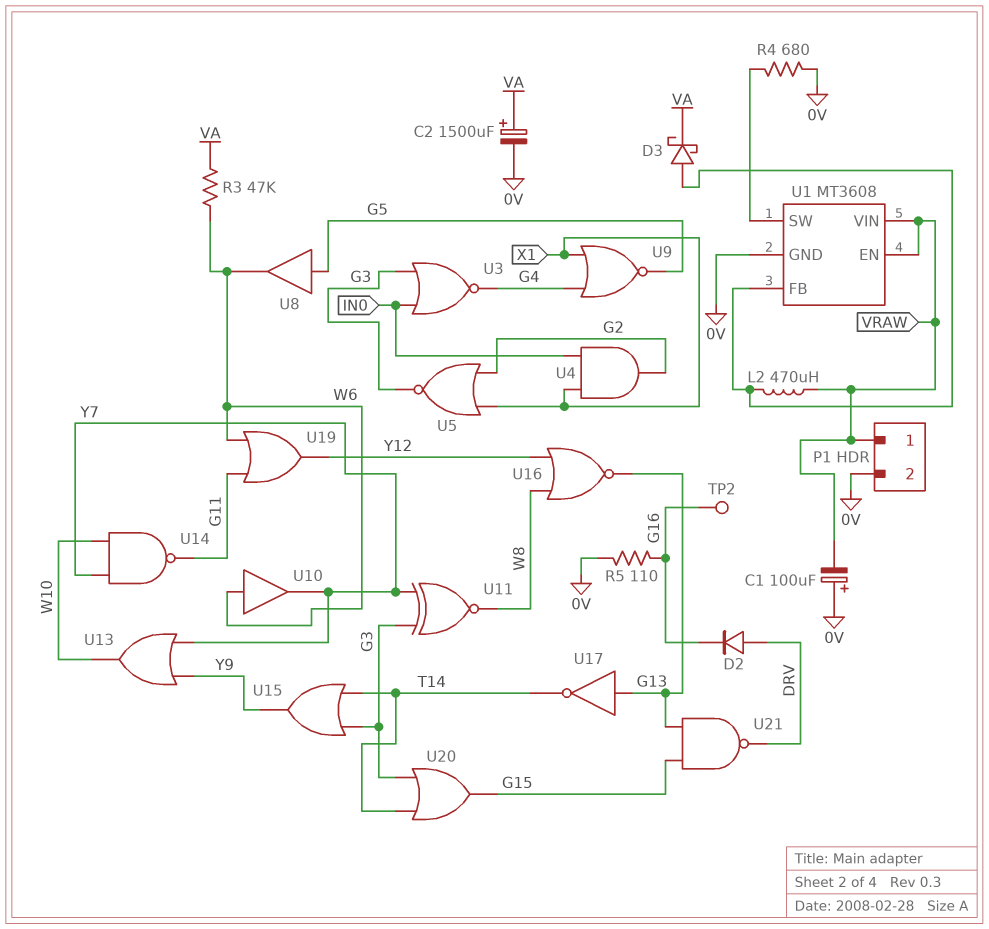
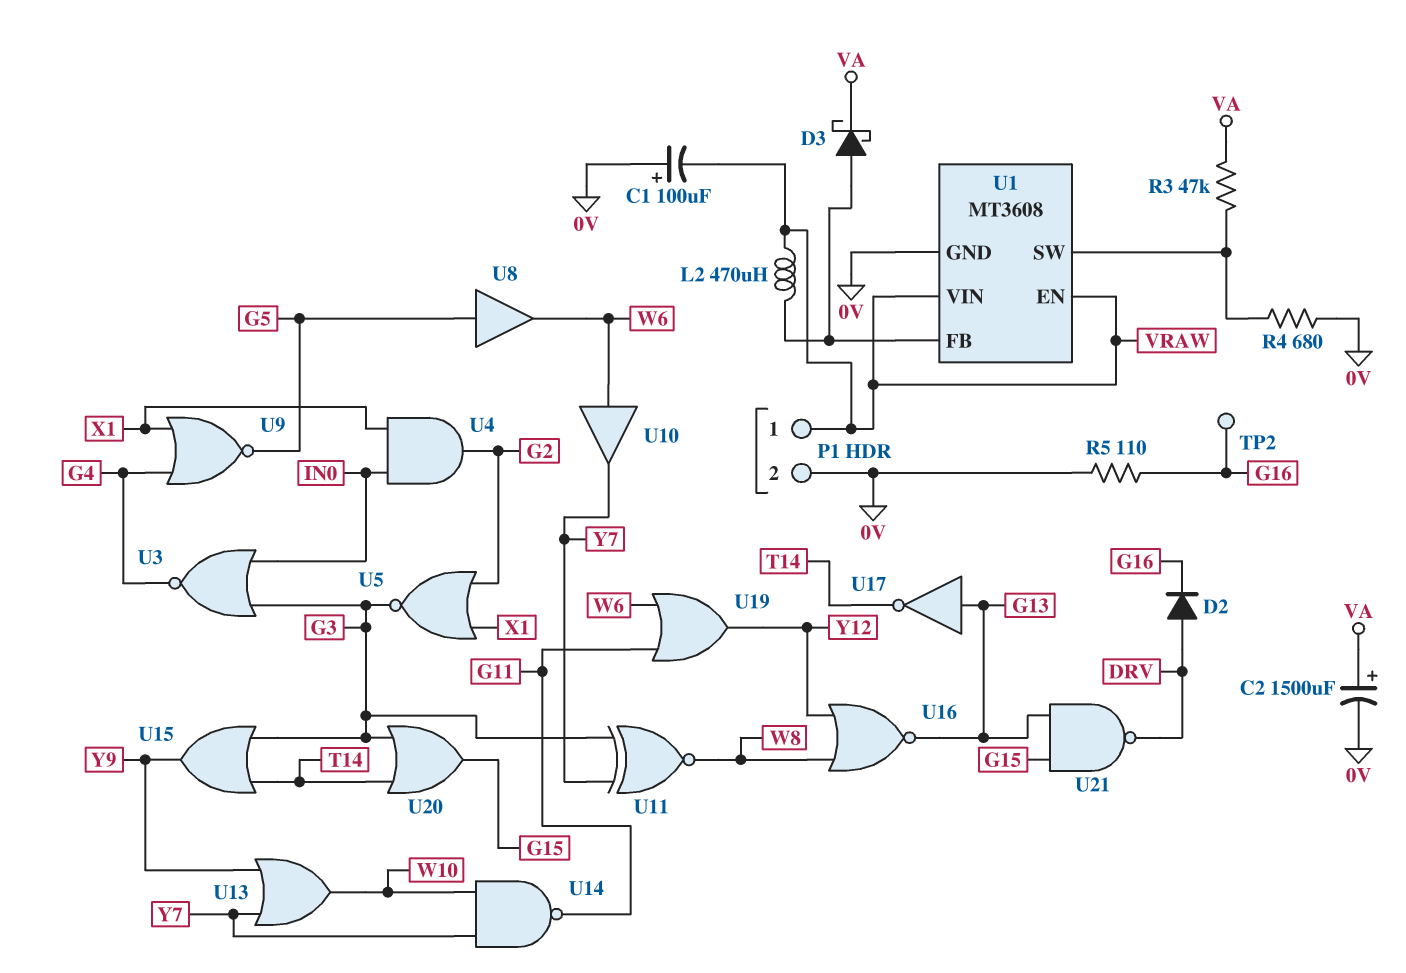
R3: 47k (VA, W6) -> 47k (U1/SW, VA)

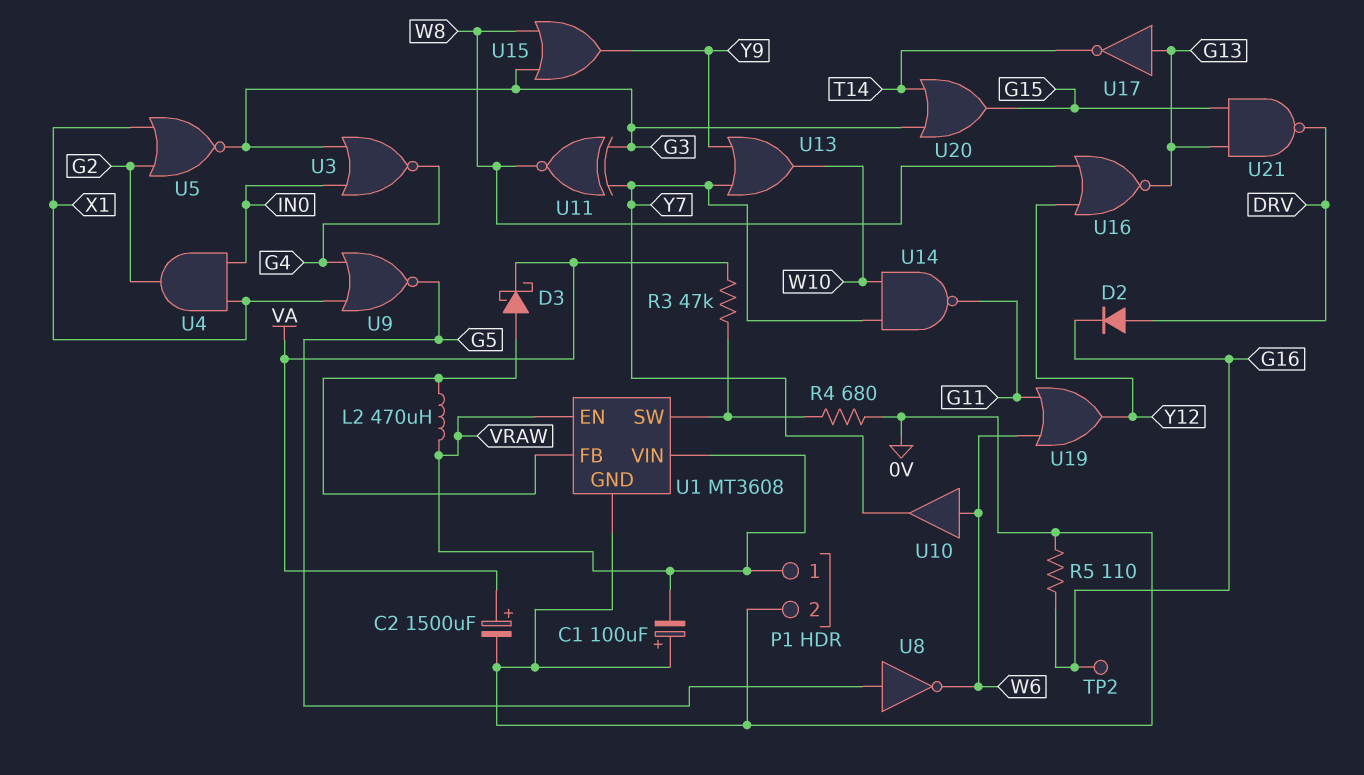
U8: buffer (in G5, out W6) -> NOT (in G5, out W6)
U15: OR (in G3, in T14, out Y9) -> OR (in G3, in W8, out Y9)

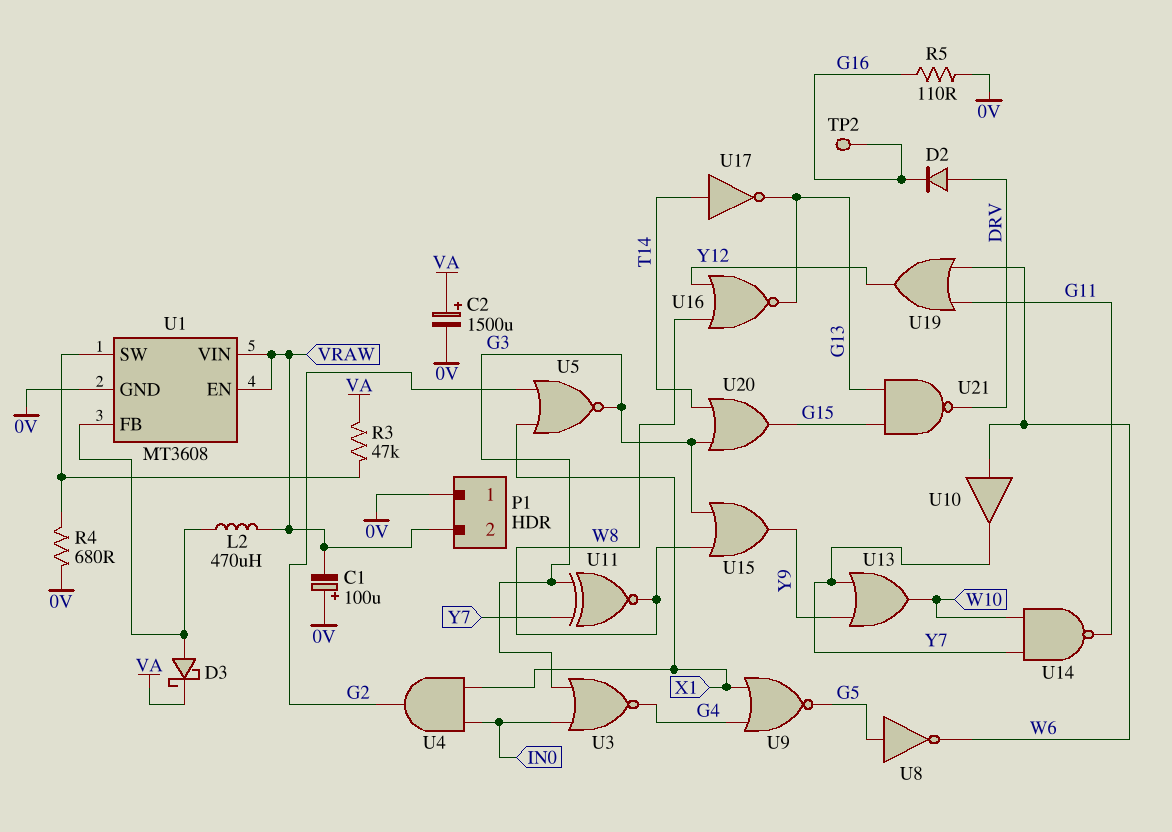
P1 pin 1: VRAW -> 0V
P1 pin 2: 0V -> VRAW
U17: NOT (in G13, out T14) -> NOT (in T14, out G13)

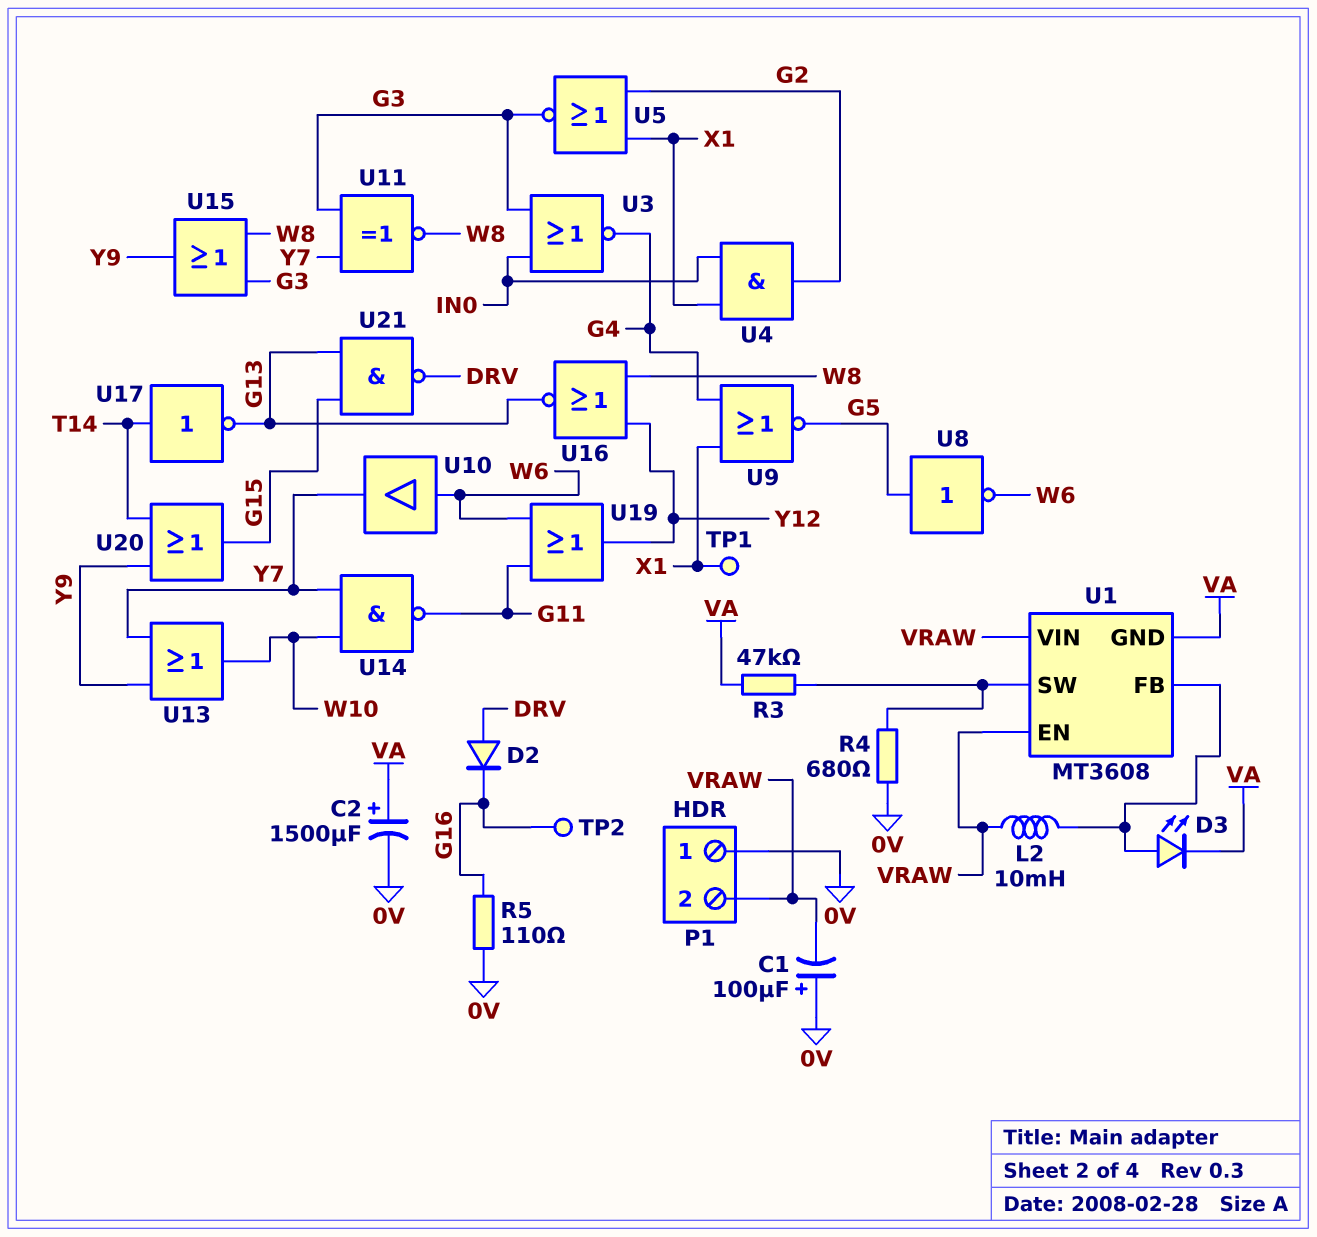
D3: schottky (A U1/FB, K VA) -> LED (A U1/FB, K VA)
L2: 470uH (U1/FB, VRAW) -> 10mH (U1/FB, VRAW)
TP1: none -> test point (X1)
U1 pin GND: 0V -> VA
U20: OR (in G3, in T14, out G15) -> OR (in T14, in Y9, out G15)

